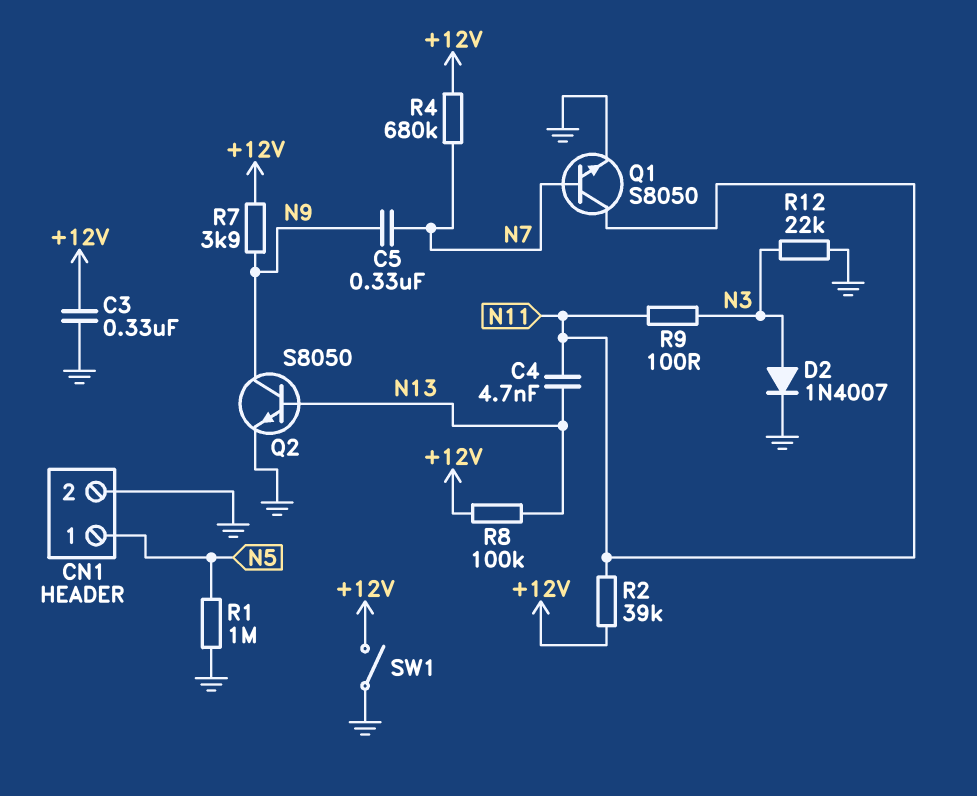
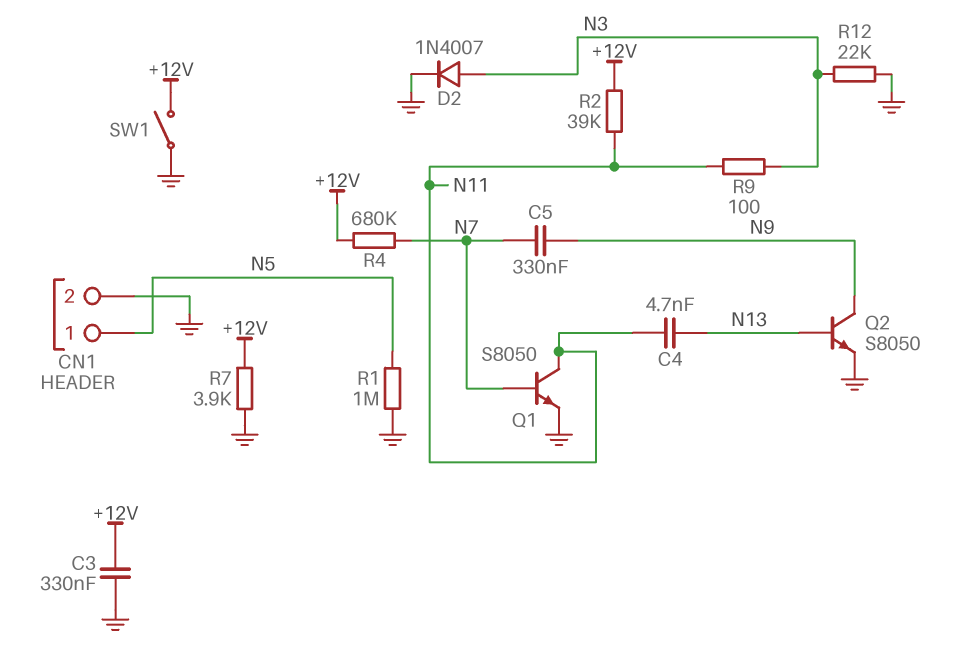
R7: 3.9k (+12V, N9) -> 3.9k (+12V, GND)
R8: 100k (+12V, N13) -> none

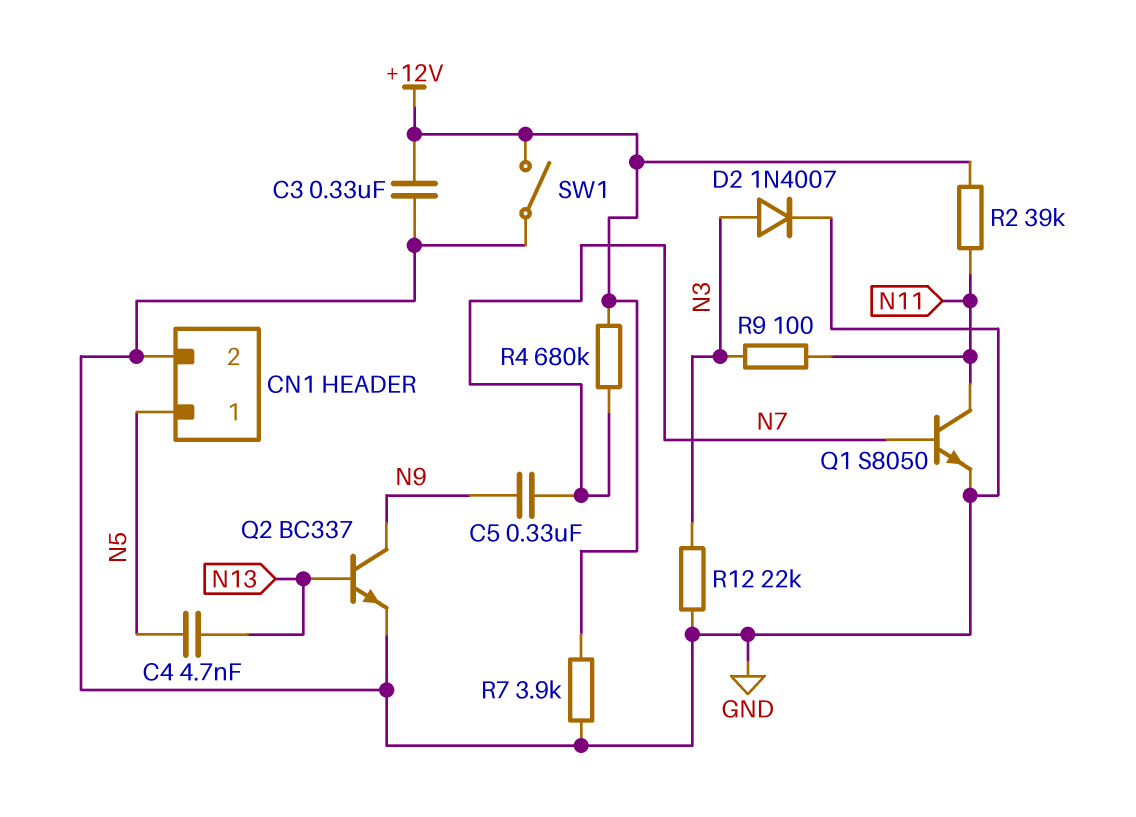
C4: 4.7nF (N11, N13) -> 4.7nF (N5, N13)
Q2: NPN S8050 (B N13, C N9, E GND) -> NPN BC337 (B N13, C N9, E GND)
R1: 1M (GND, N5) -> none

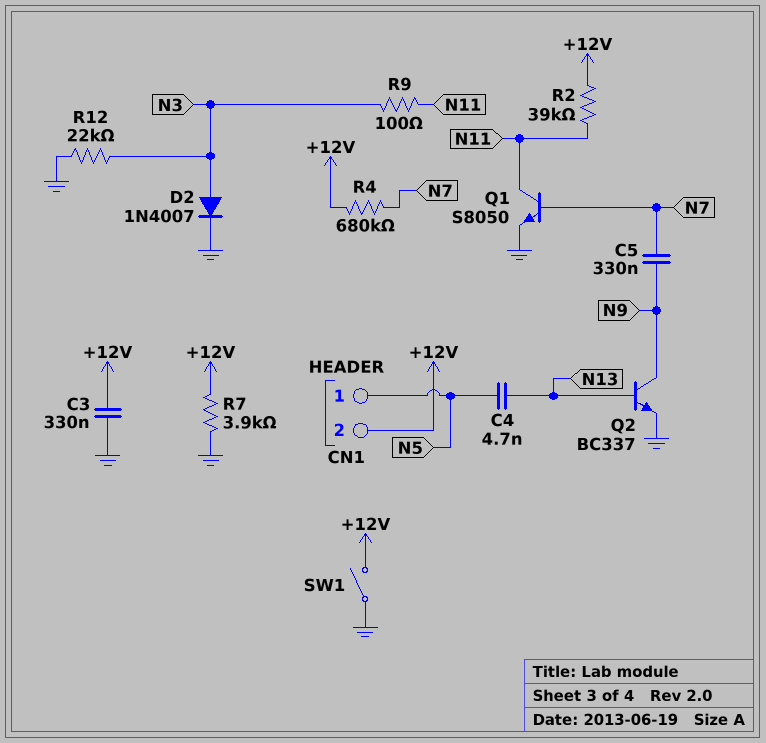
CN1 pin 2: GND -> +12V

